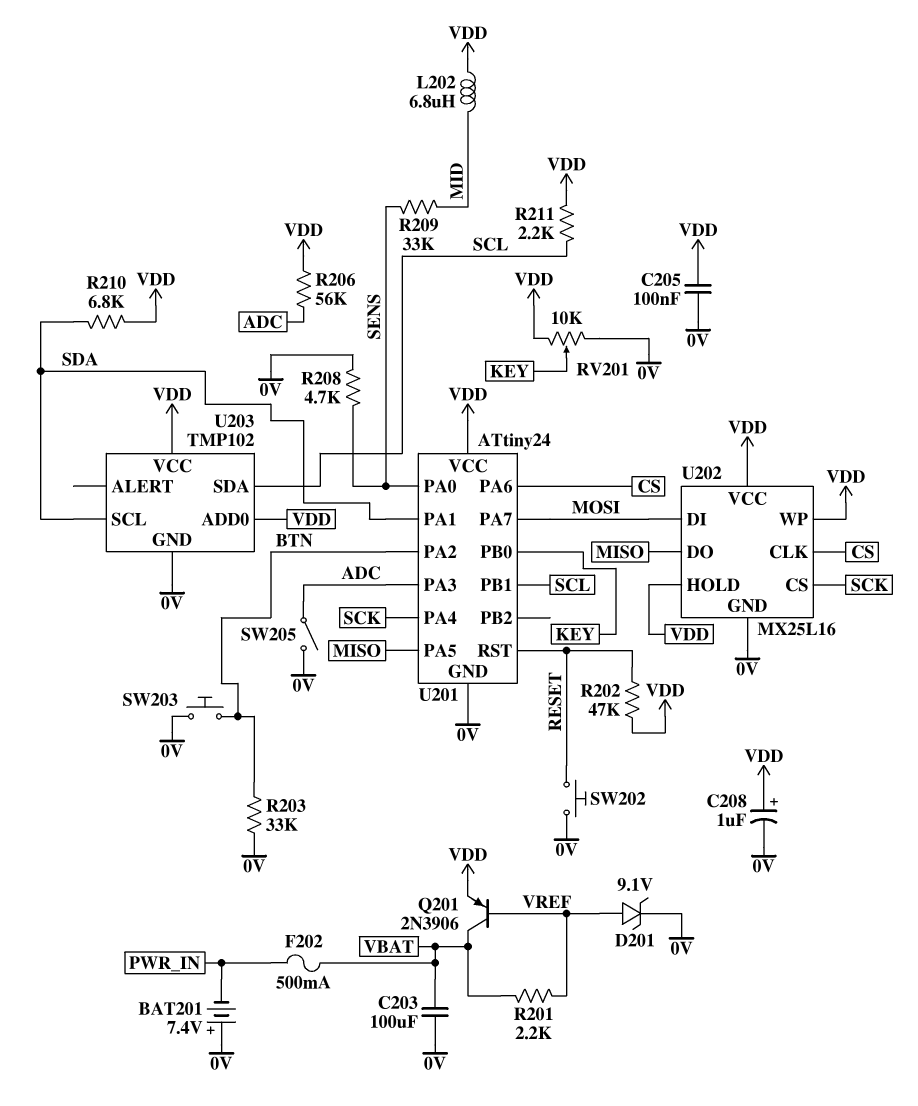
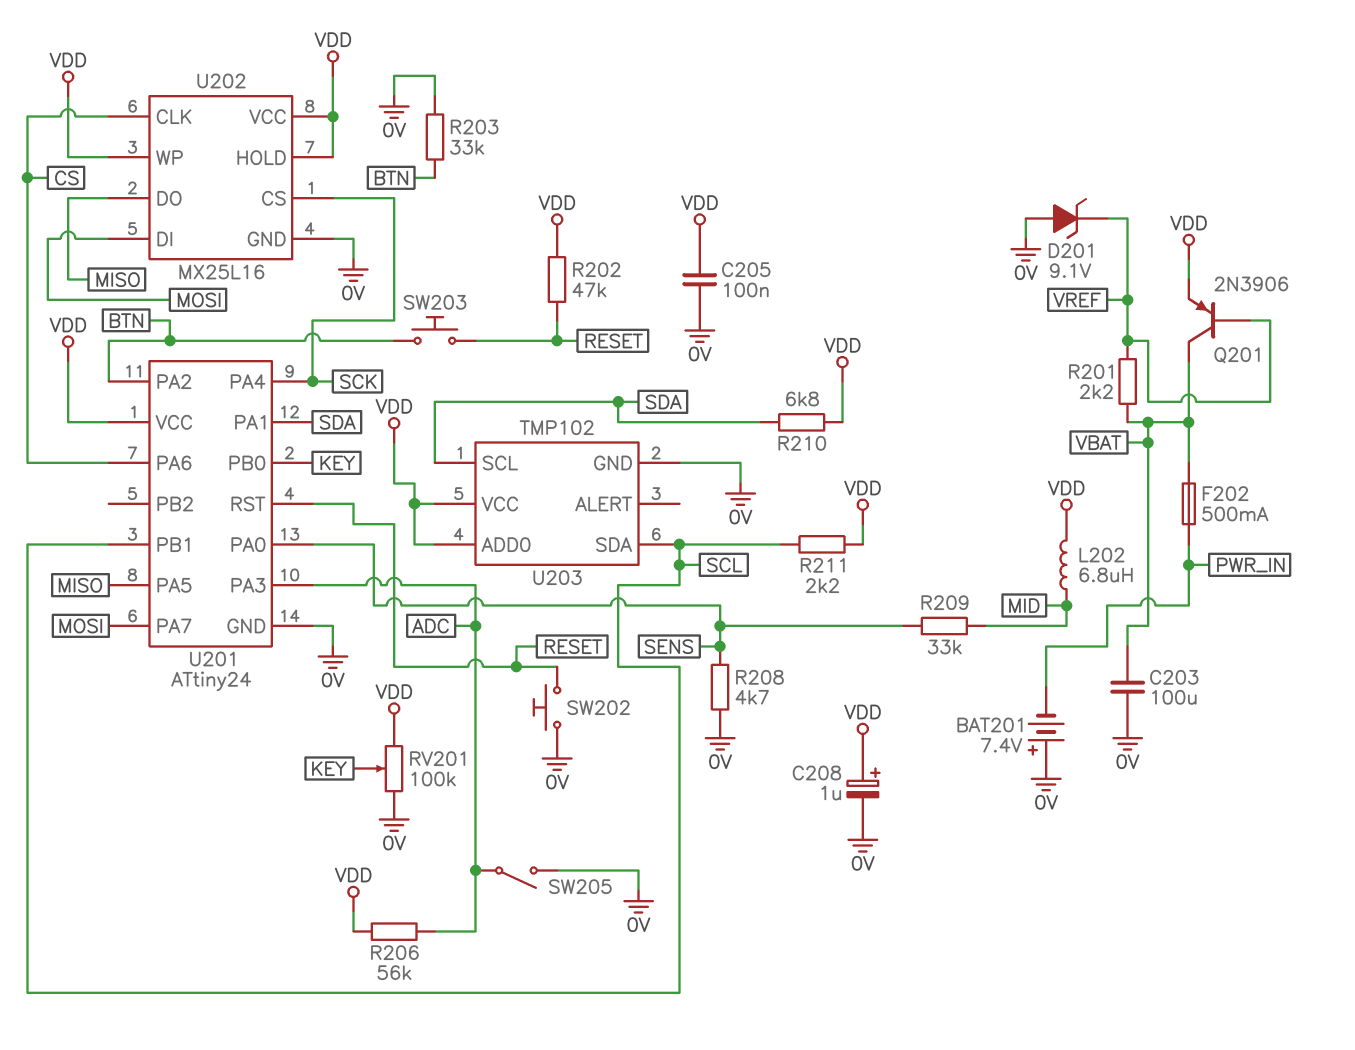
D201: zener 9.1V (A VREF, K 0V) -> zener 9.1V (A 0V, K VREF)
RV201: 10k (0V, VDD, wiper KEY) -> 100k (0V, VDD, wiper KEY)
SW203: button (0V, BTN) -> button (BTN, RESET)

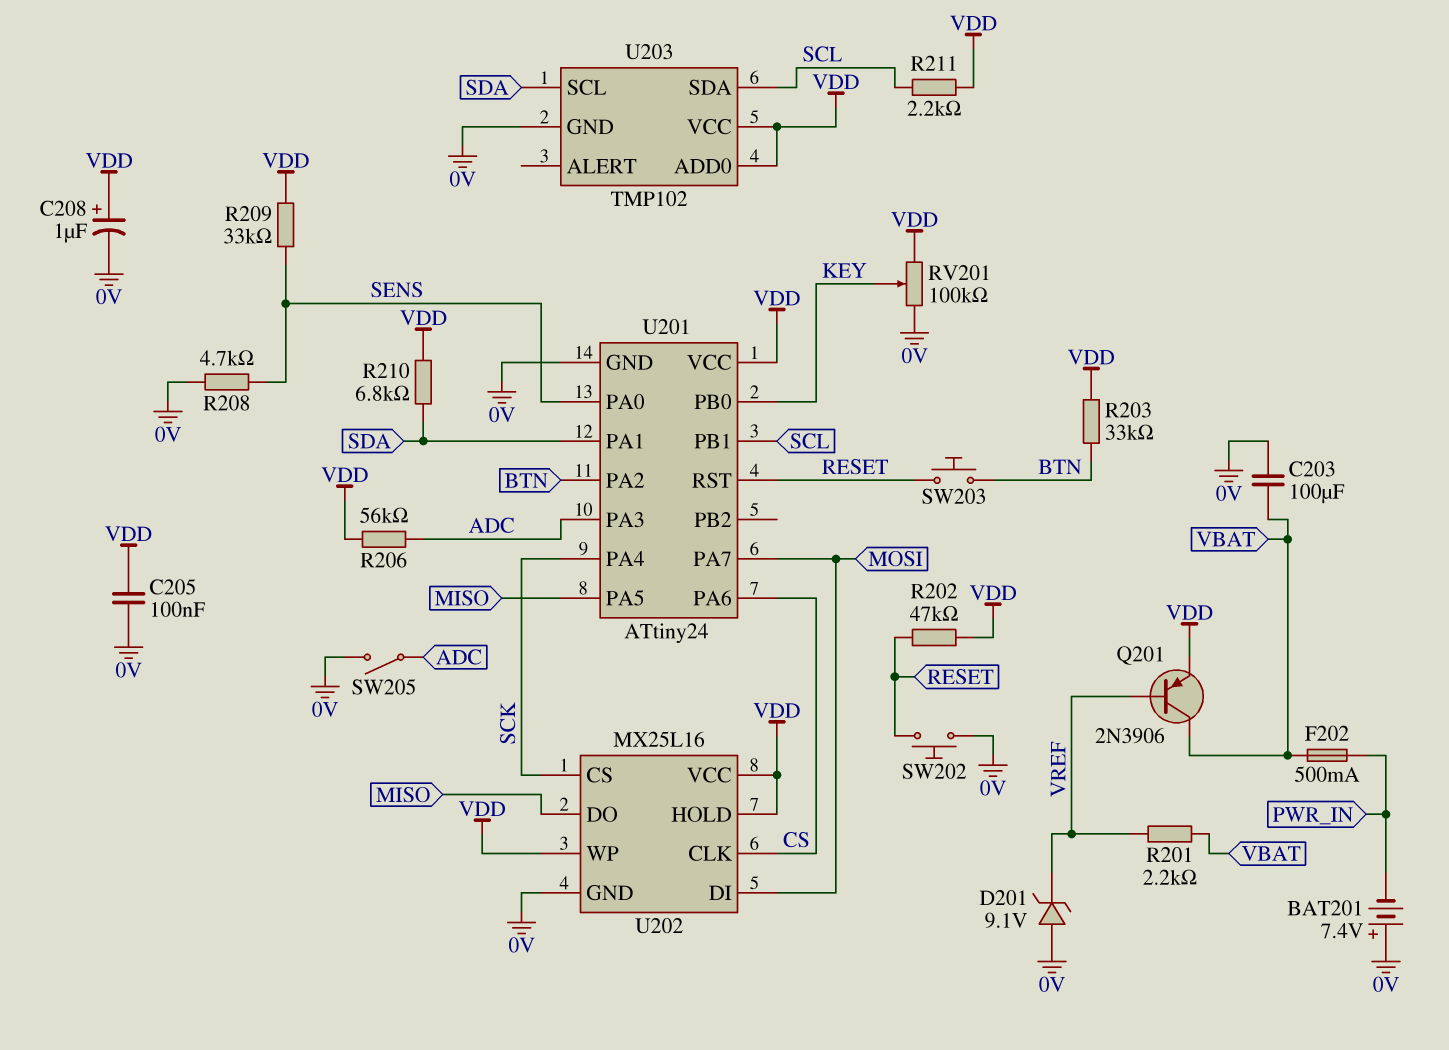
L202: 6.8uH (MID, VDD) -> none
R203: 33k (0V, BTN) -> 33k (BTN, VDD)
R209: 33k (MID, SENS) -> 33k (SENS, VDD)

